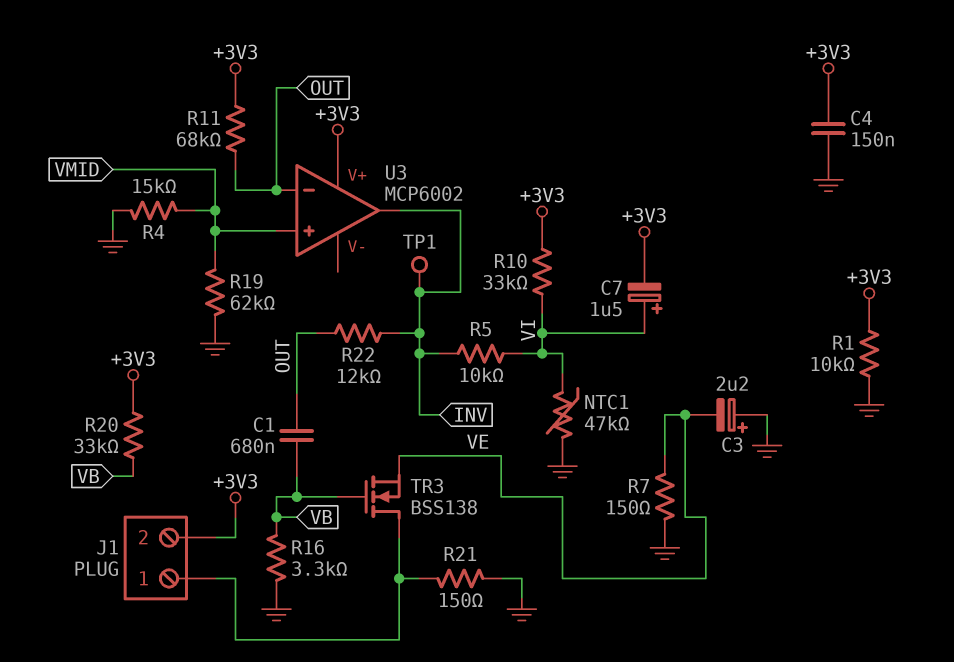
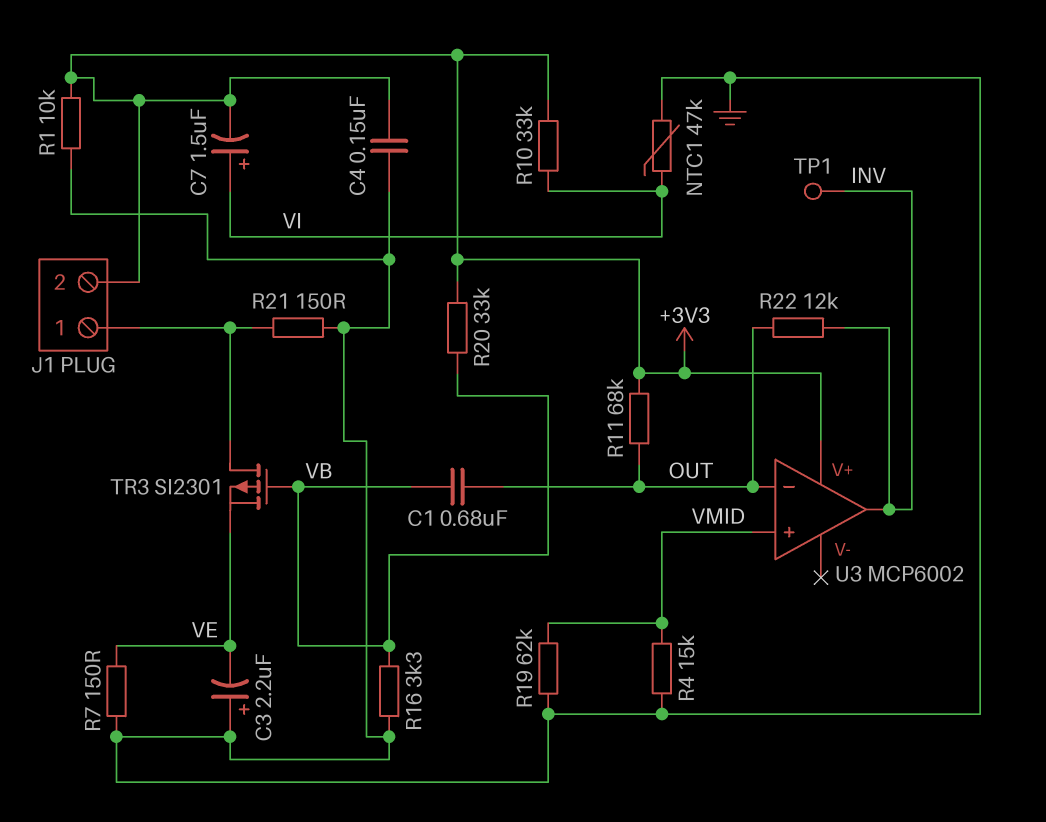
R5: 10k (INV, VI) -> none
TR3: NMOS BSS138 (G VB, D J1/1, S VE) -> PMOS SI2301 (G VB, D J1/1, S VE)

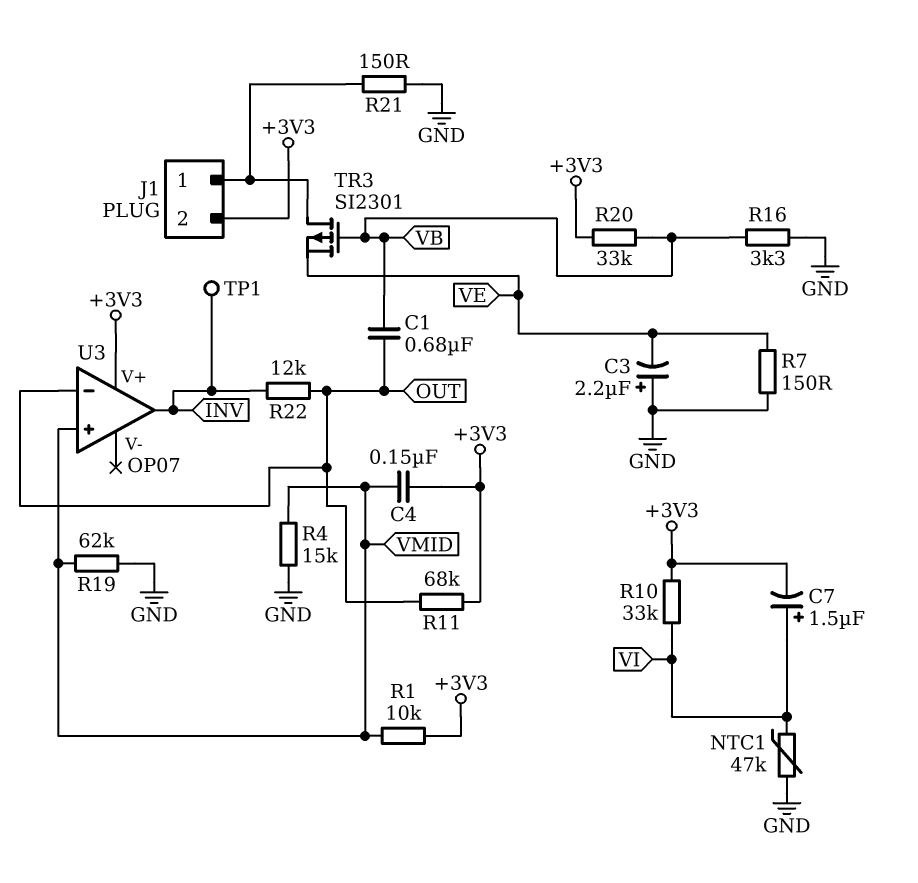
C4: 150nF (+3V3, GND) -> 150nF (+3V3, VMID)
R1: 10k (+3V3, GND) -> 10k (+3V3, VMID)
U3: MCP6002 -> OP07

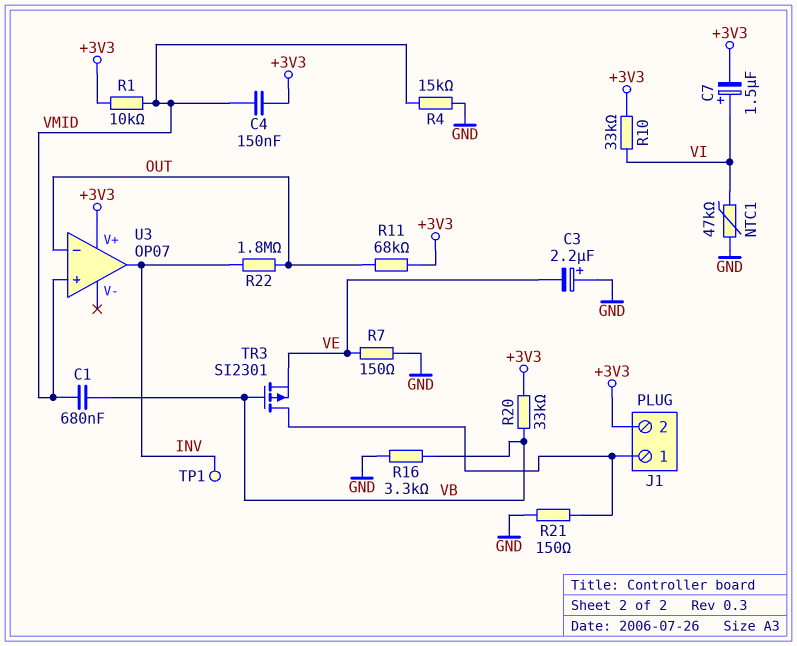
C1: 680nF (OUT, VB) -> 680nF (VB, VMID)
R19: 62k (GND, VMID) -> none
R22: 12k (INV, OUT) -> 1.8M (INV, OUT)

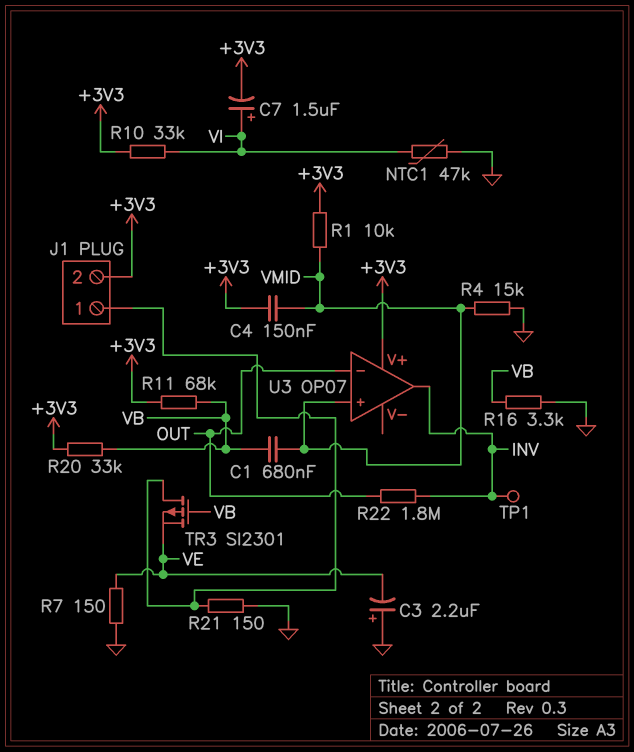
R11: 68k (+3V3, OUT) -> 68k (+3V3, VB)

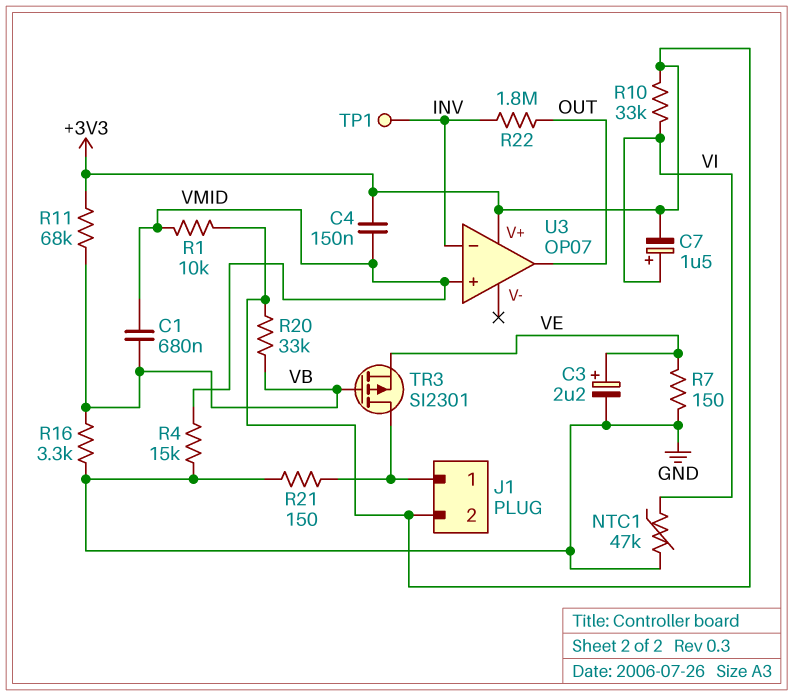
C3: 2.2uF (plus GND, minus VE) -> 2.2uF (plus VE, minus GND)
U3 pin in-: OUT -> INV
U3 pin out: INV -> OUT

